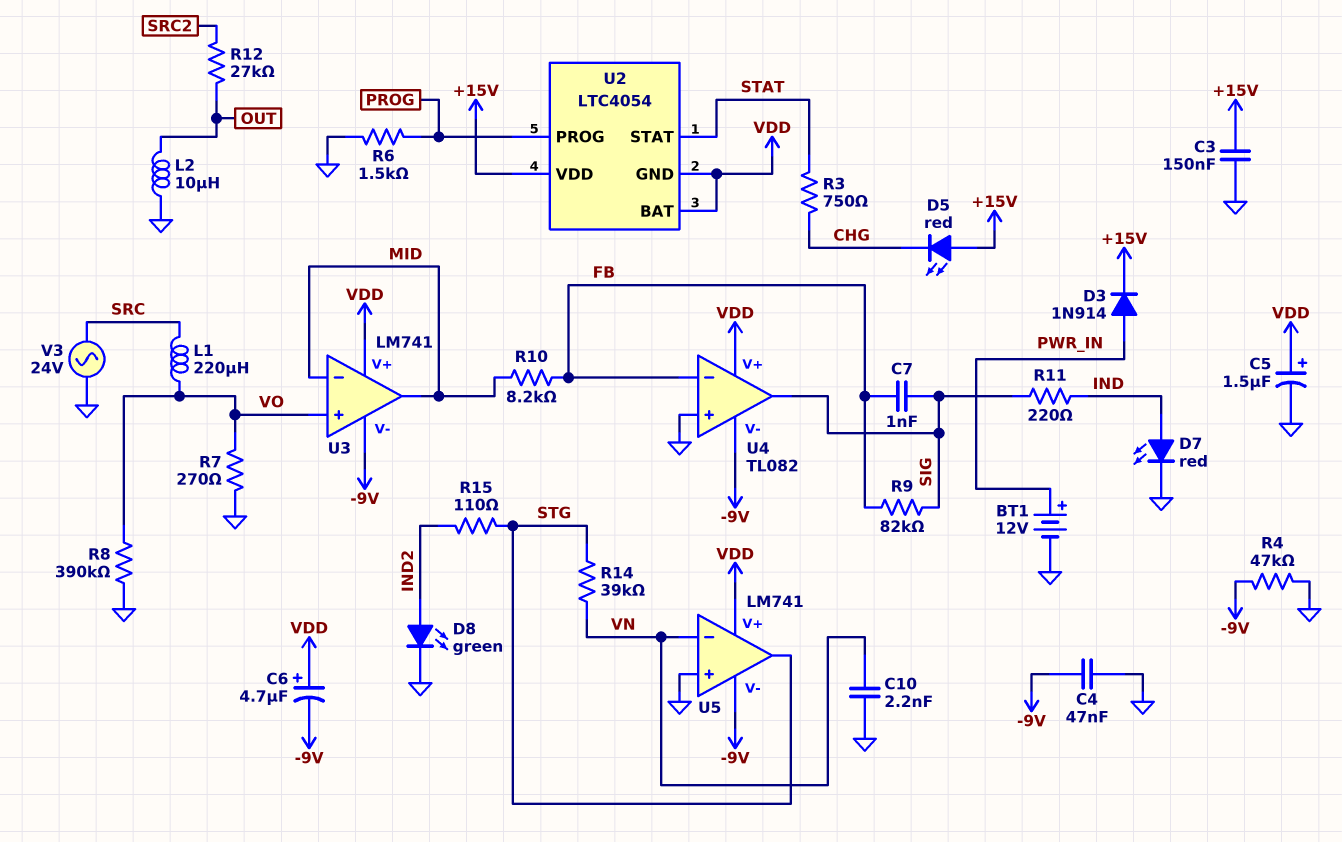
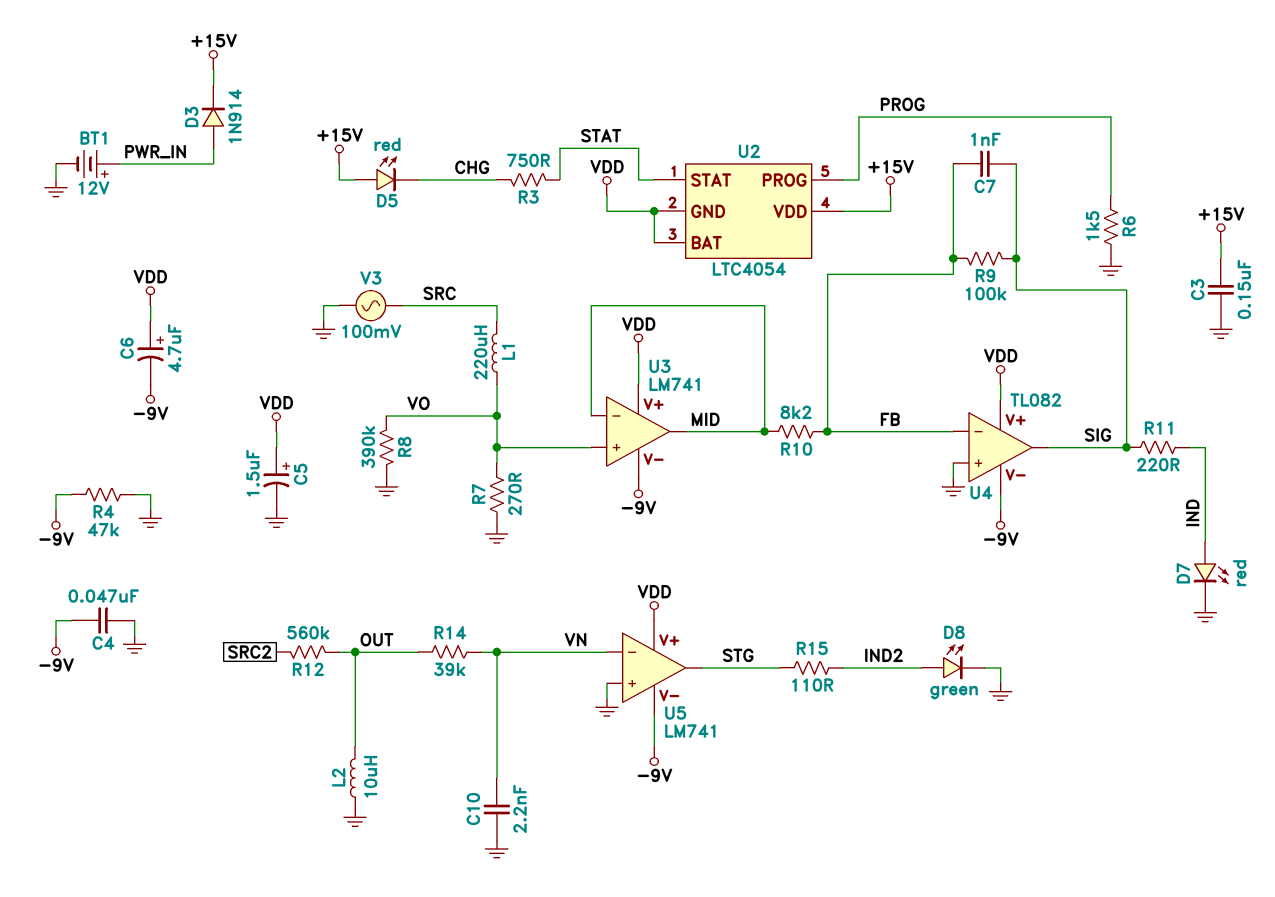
R9: 82k (FB, SIG) -> 100k (FB, SIG)
R12: 27k (OUT, SRC2) -> 560k (OUT, SRC2)
R14: 39k (STG, VN) -> 39k (OUT, VN)
V3: AC 24V (GND, SRC) -> AC 100mV (GND, SRC)

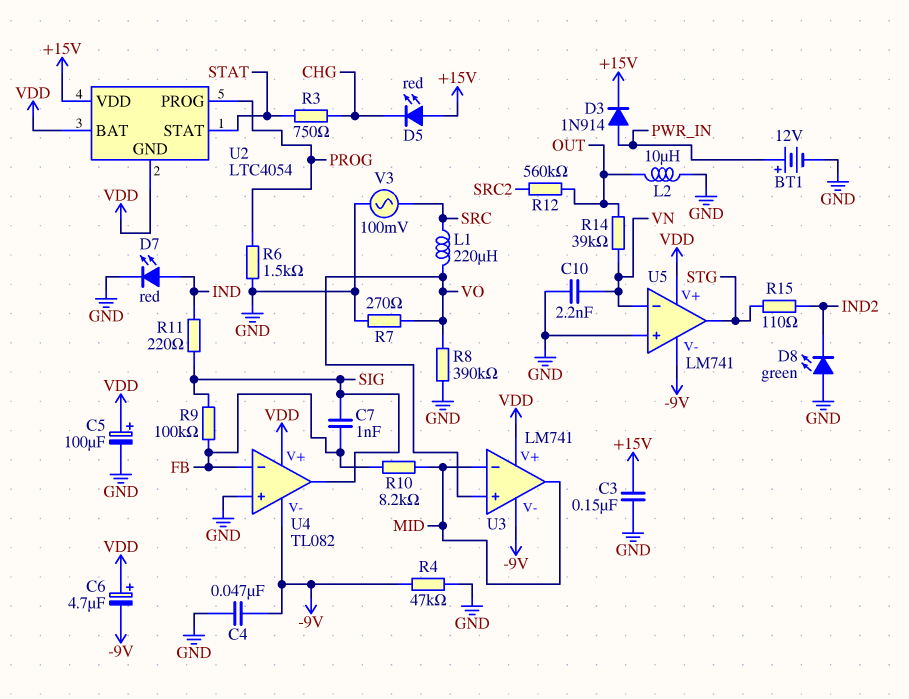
C5: 1.5uF (plus VDD, minus GND) -> 100uF (plus VDD, minus GND)
D8: LED green (A IND2, K GND) -> LED green (A GND, K IND2)

